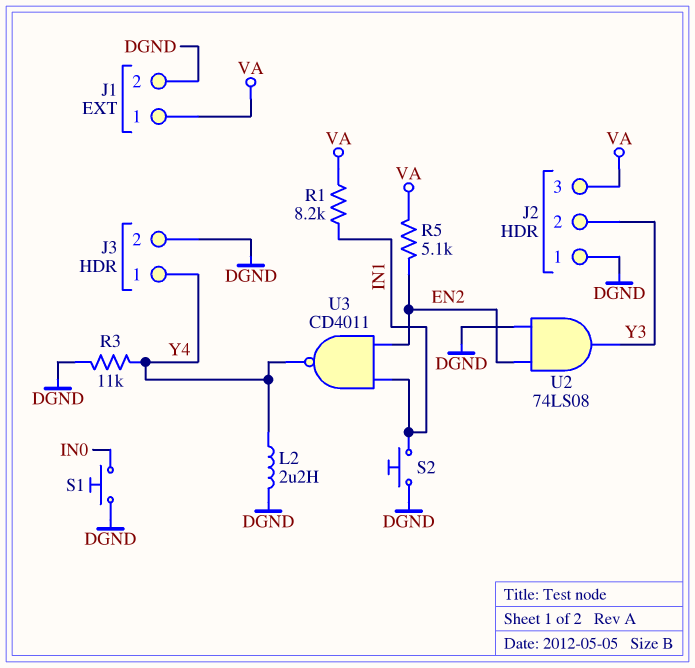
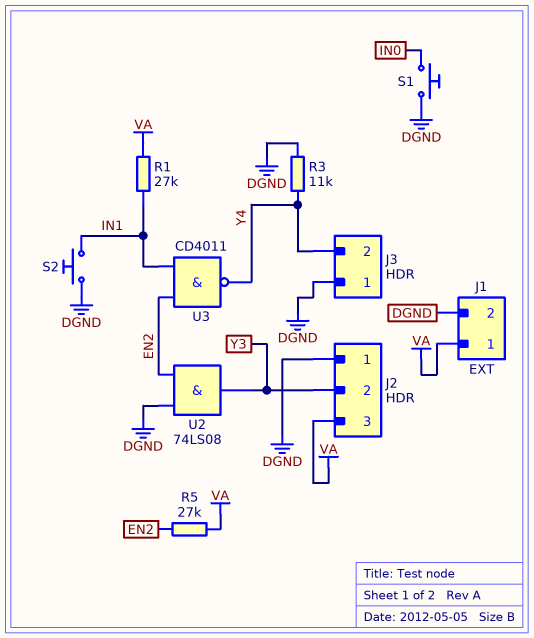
J3 pin 1: Y4 -> DGND
J3 pin 2: DGND -> Y4
L2: 2.2uH (DGND, Y4) -> none
R1: 8.2k (IN1, VA) -> 27k (IN1, VA)
R5: 5.1k (EN2, VA) -> 27k (EN2, VA)

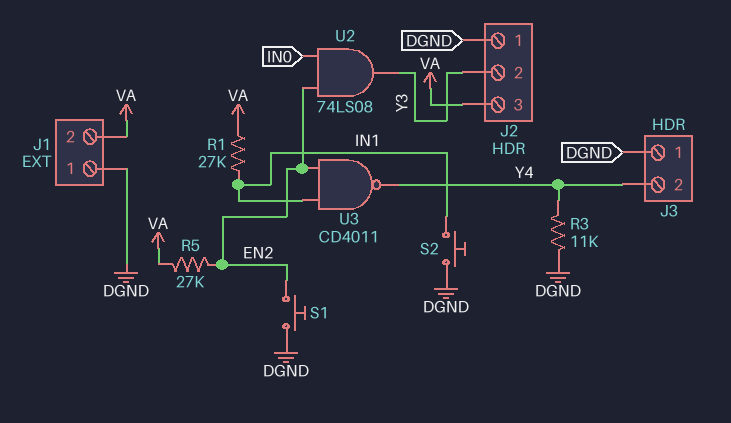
J1 pin 1: VA -> DGND
J1 pin 2: DGND -> VA
S1: button (DGND, IN0) -> button (DGND, EN2)
U2: AND 74LS08 (in DGND, in EN2, out Y3) -> AND 74LS08 (in EN2, in IN0, out Y3)

